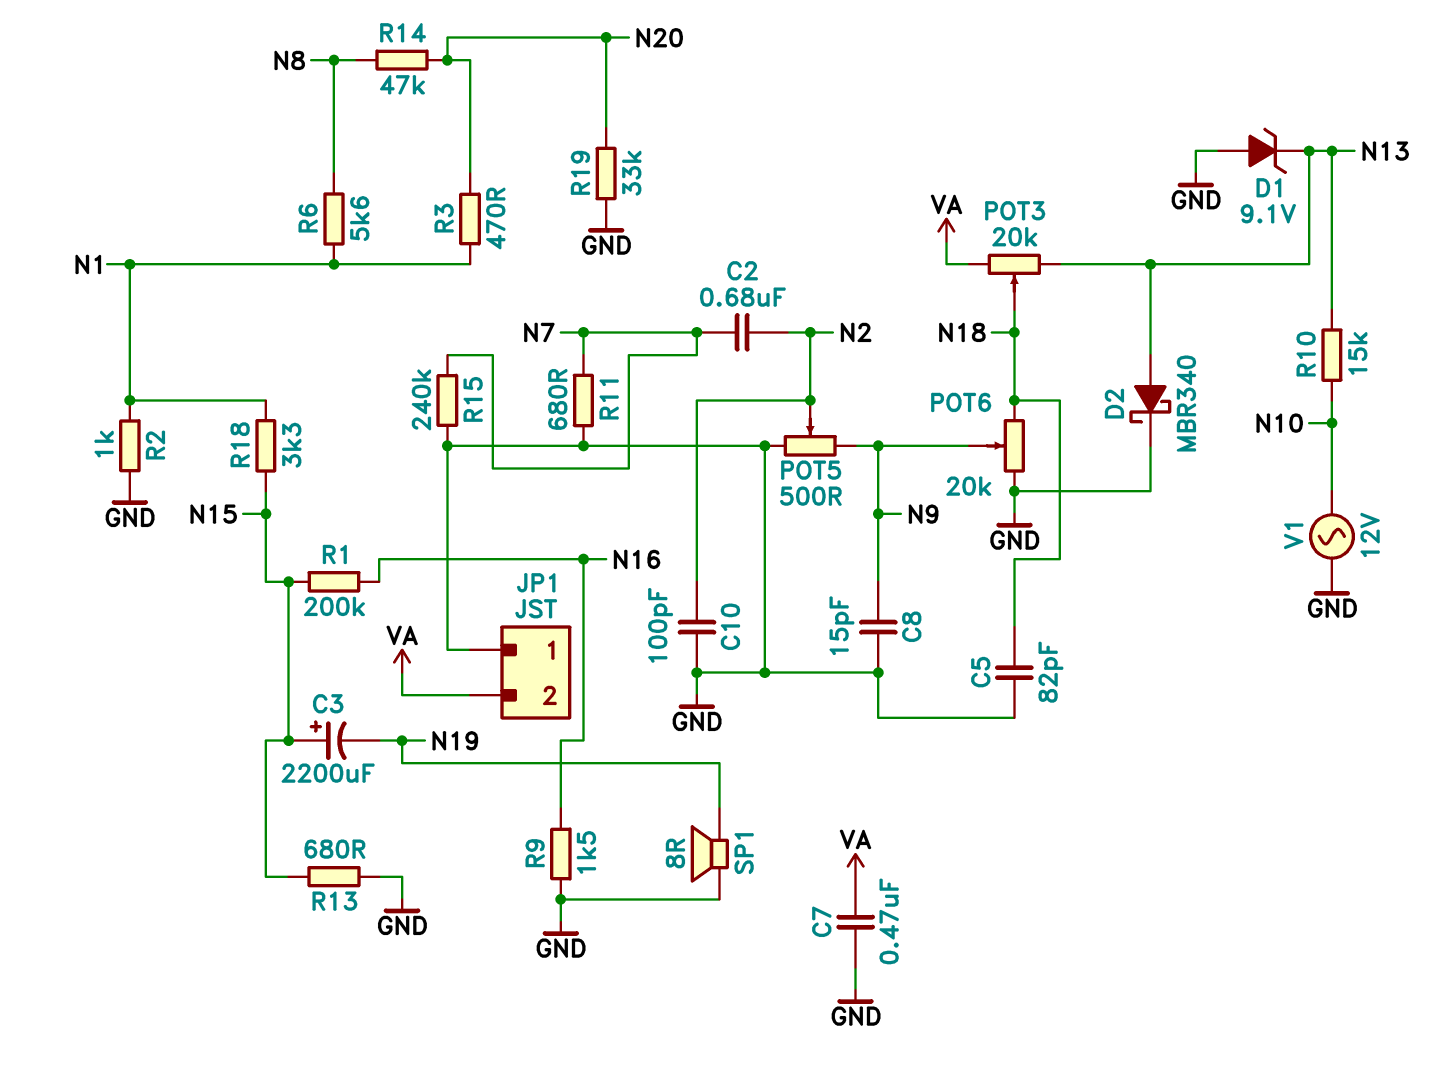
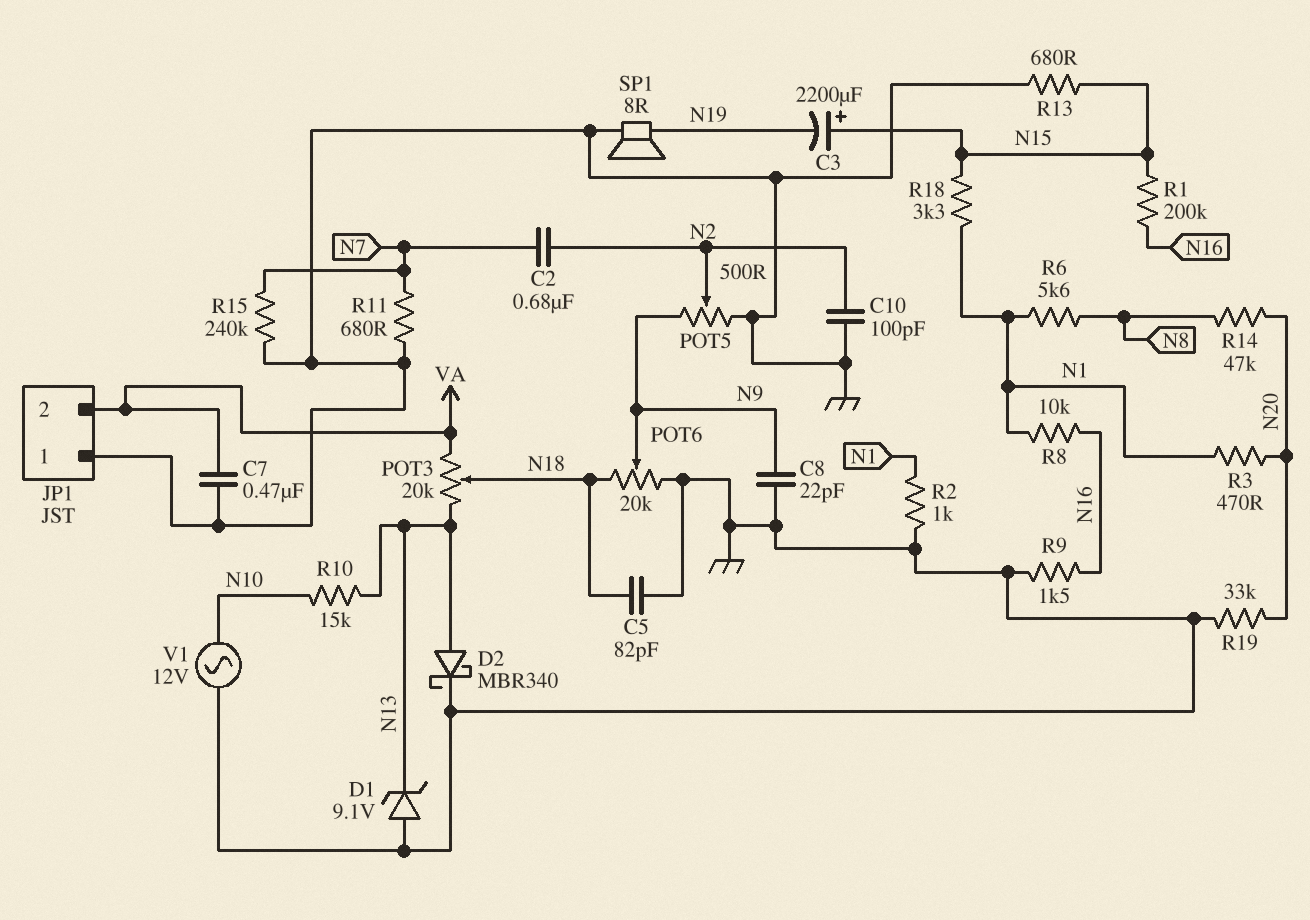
C8: 15pF (GND, N9) -> 22pF (GND, N9)
R8: none -> 10k (N1, N16)

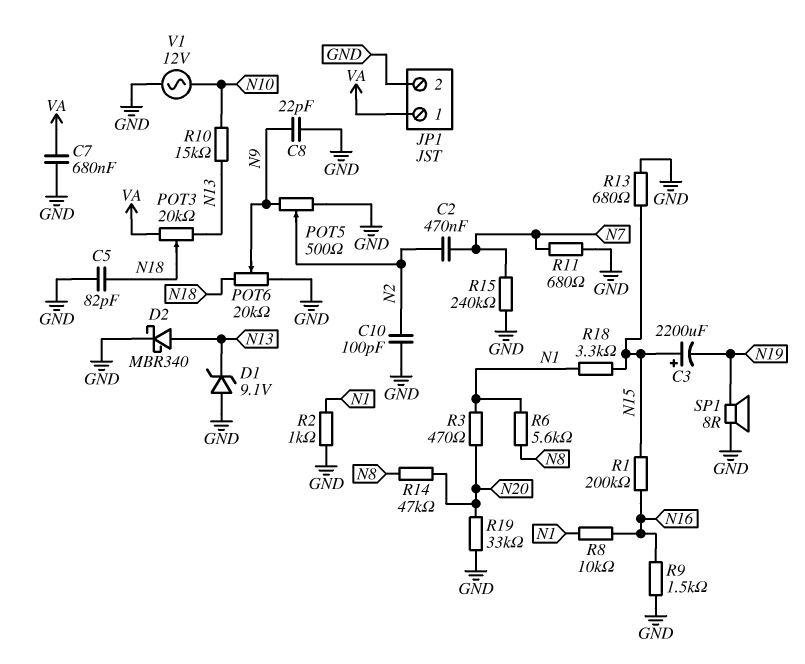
C2: 680nF (N2, N7) -> 470nF (N2, N7)
C7: 470nF (GND, VA) -> 680nF (GND, VA)
JP1 pin 1: GND -> VA
JP1 pin 2: VA -> GND

